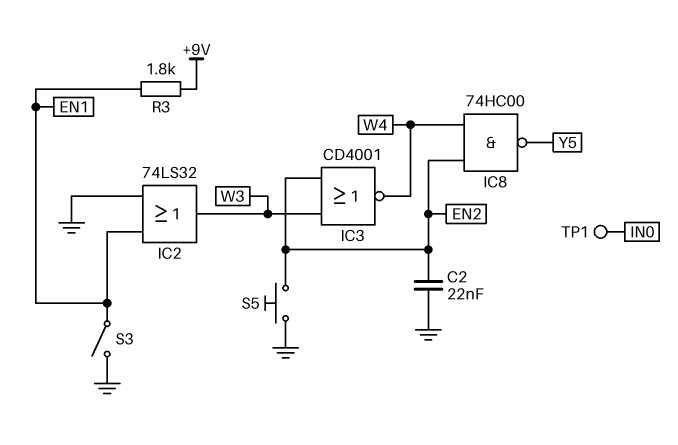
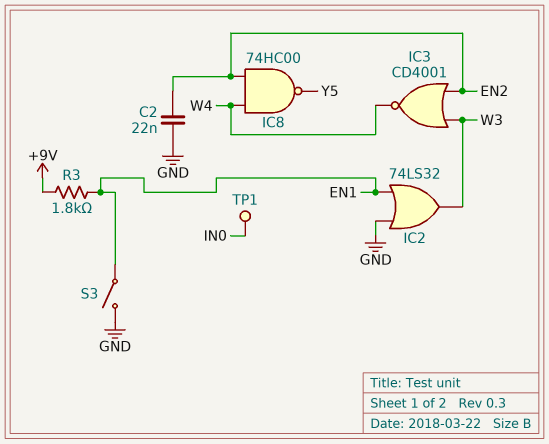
S5: button (EN2, GND) -> none

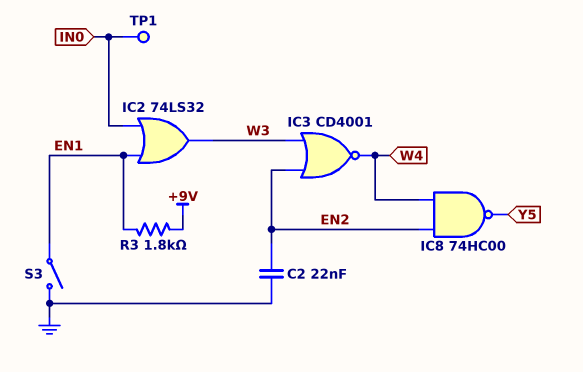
IC2: OR 74LS32 (in EN1, in GND, out W3) -> OR 74LS32 (in EN1, in IN0, out W3)

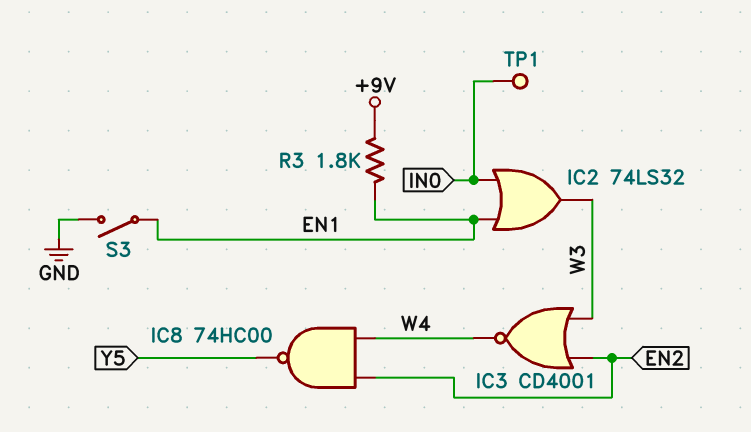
C2: 22nF (EN2, GND) -> none

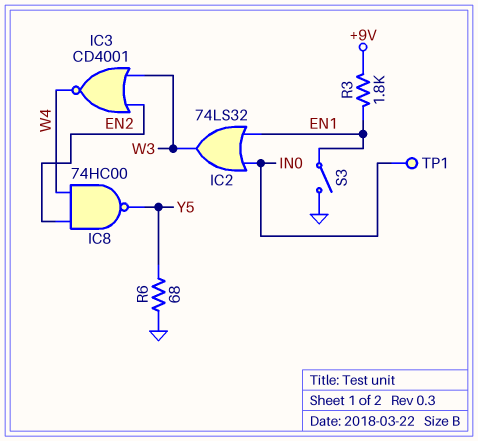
R6: none -> 68 (GND, Y5)

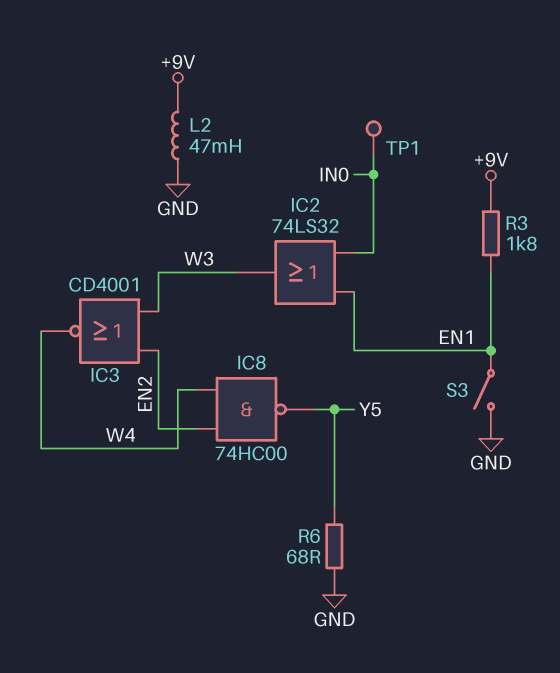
L2: none -> 47mH (+9V, GND)

